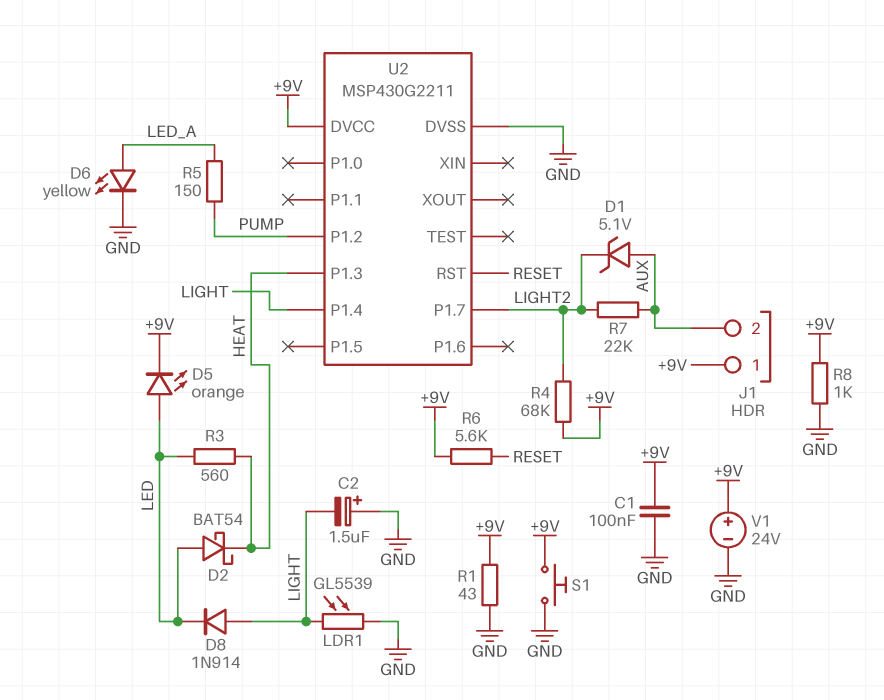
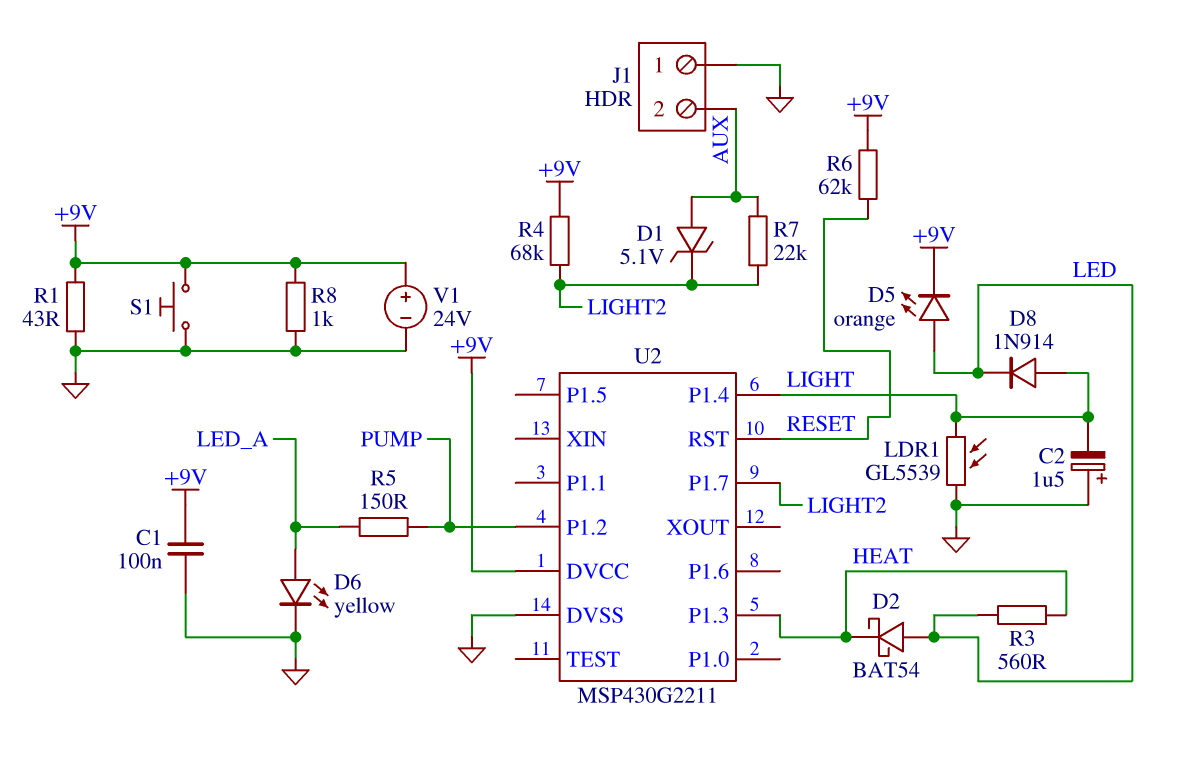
J1 pin 1: +9V -> GND
R6: 5.6k (+9V, RESET) -> 62k (+9V, RESET)

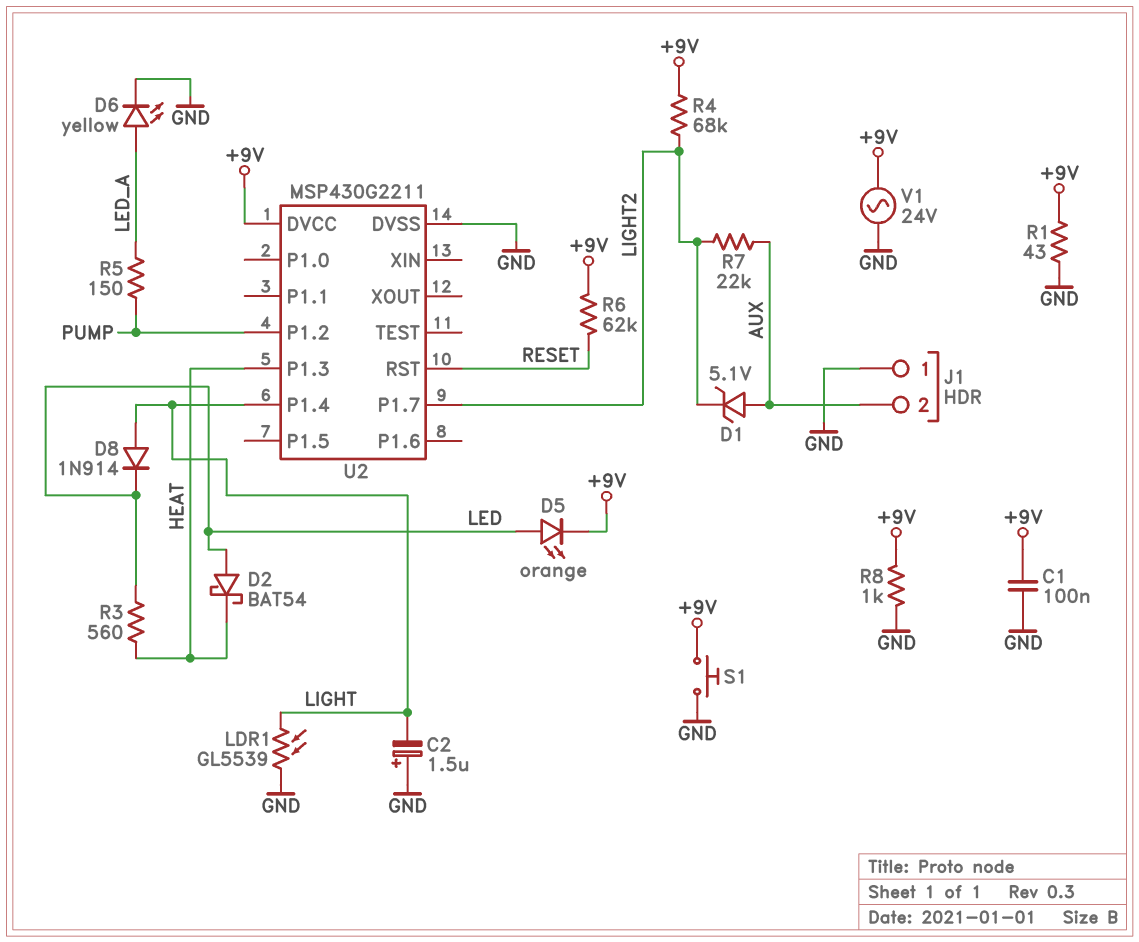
V1: 24V (plus +9V, minus GND) -> AC 24V (+9V, GND)

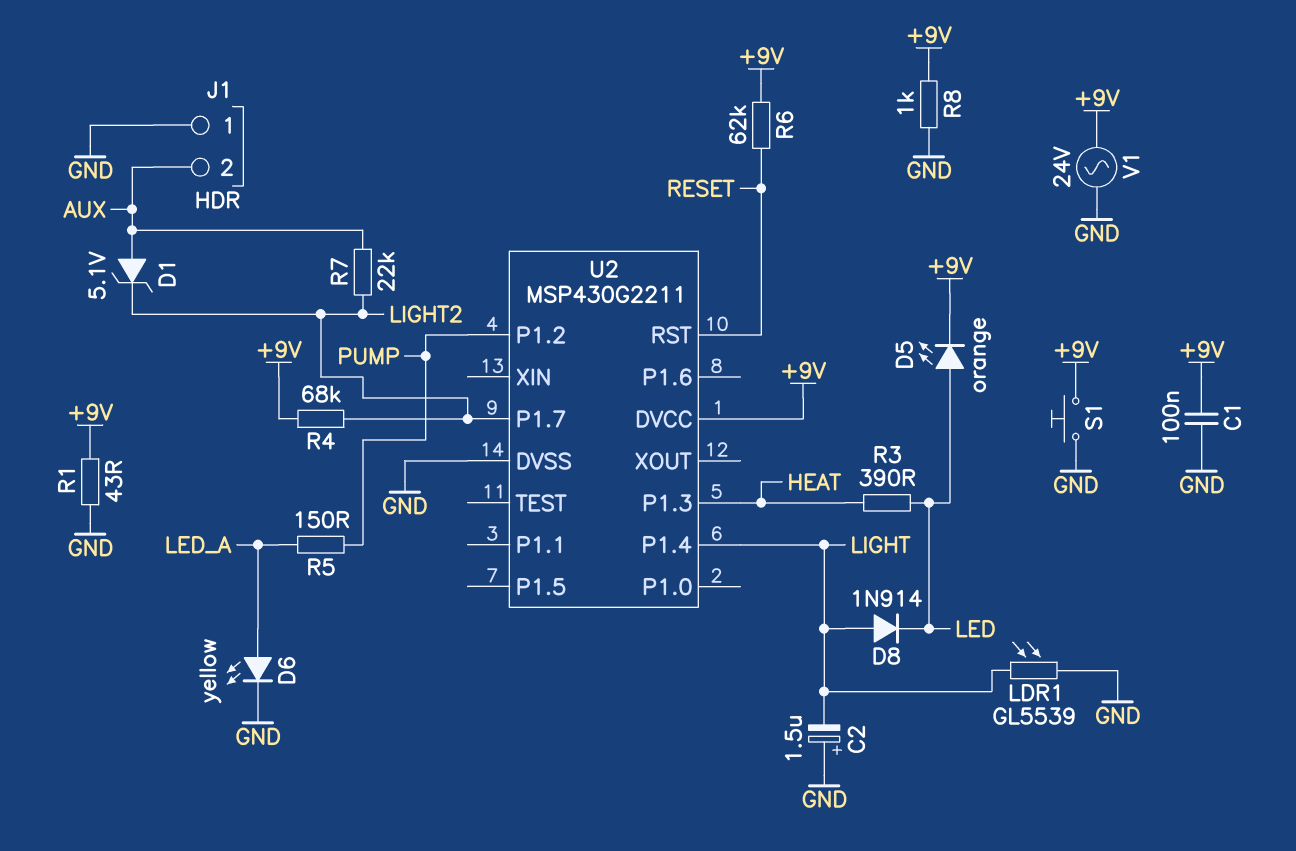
D2: schottky BAT54 (A LED, K HEAT) -> none
R3: 560 (HEAT, LED) -> 390 (HEAT, LED)

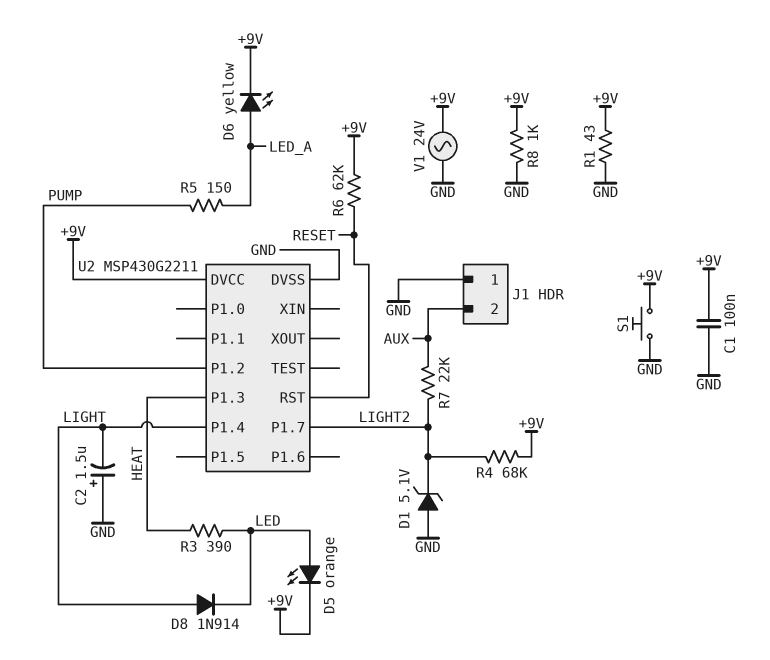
D1: zener 5.1V (A AUX, K LIGHT2) -> zener 5.1V (A GND, K LIGHT2)
D6: LED yellow (A LED_A, K GND) -> LED yellow (A LED_A, K +9V)
LDR1: GL5539 (GND, LIGHT) -> none

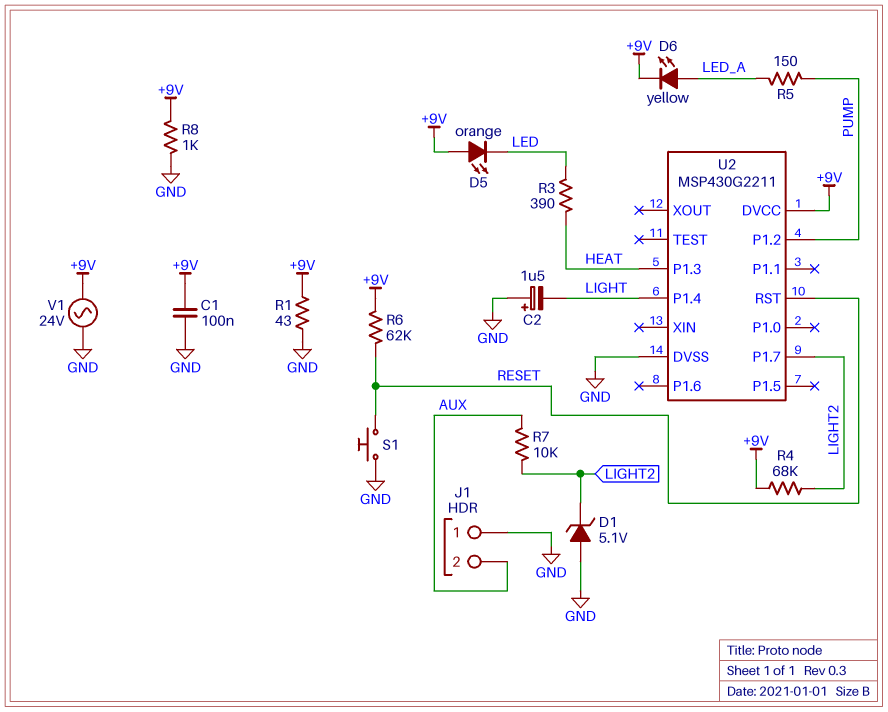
D5: LED orange (A LED, K +9V) -> LED orange (A +9V, K LED)
D8: diode 1N914 (A LIGHT, K LED) -> none
R7: 22k (AUX, LIGHT2) -> 10k (AUX, LIGHT2)
S1: button (+9V, GND) -> button (GND, RESET)

